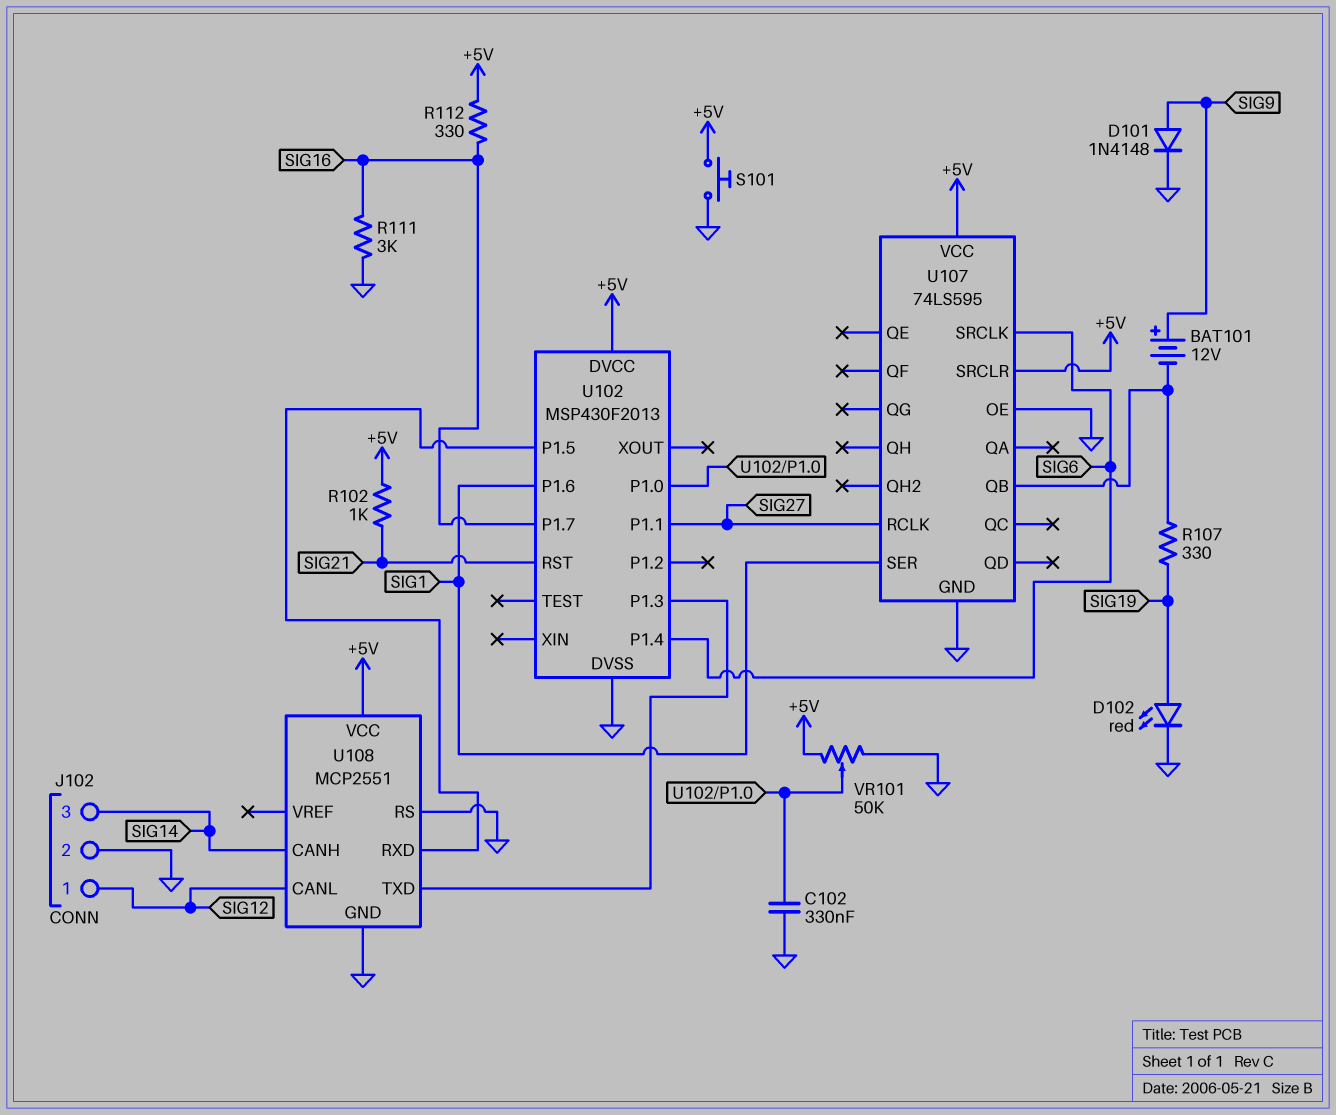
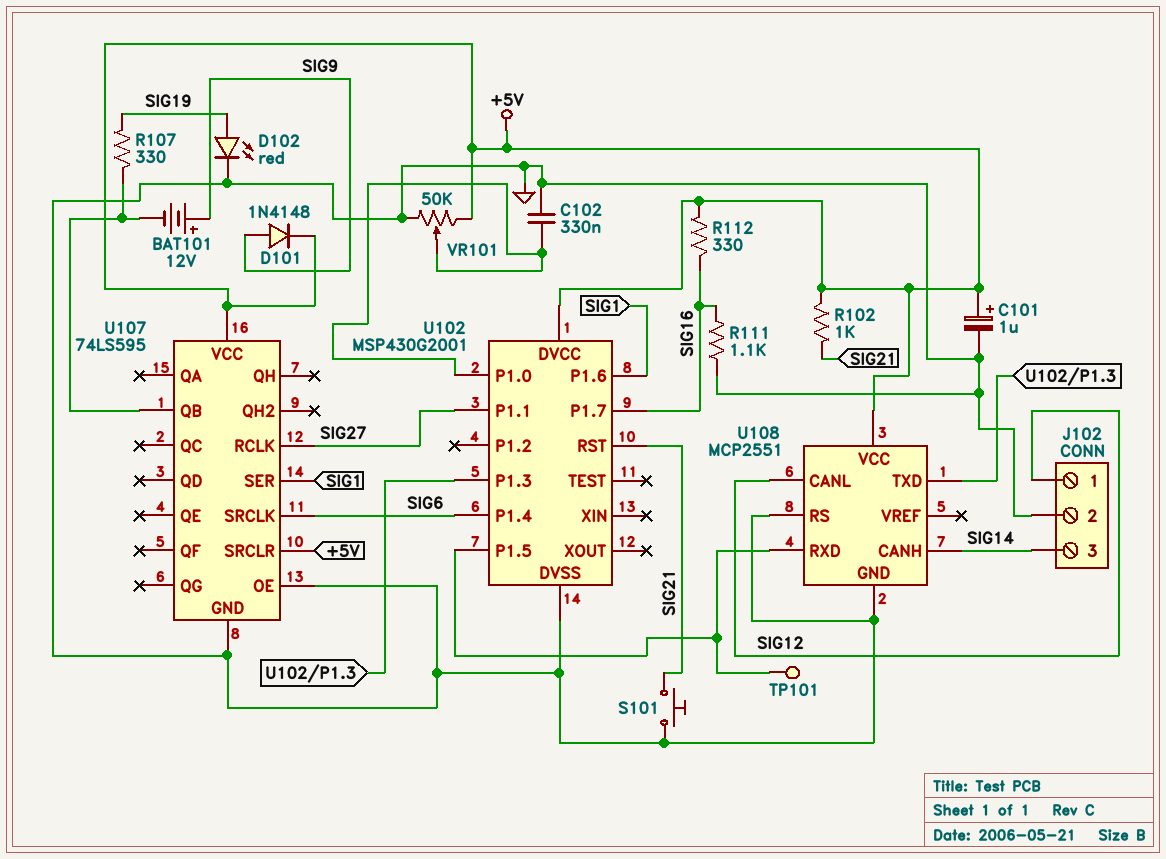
C101: none -> 1uF (plus +5V, minus GND)
D101: diode 1N4148 (A SIG9, K GND) -> diode 1N4148 (A SIG9, K +5V)
R111: 3k (GND, SIG16) -> 1.1k (GND, SIG16)
S101: button (+5V, GND) -> button (GND, SIG21)
TP101: none -> test point (U102/P1.5)
U102: MSP430F2013 -> MSP430G2001

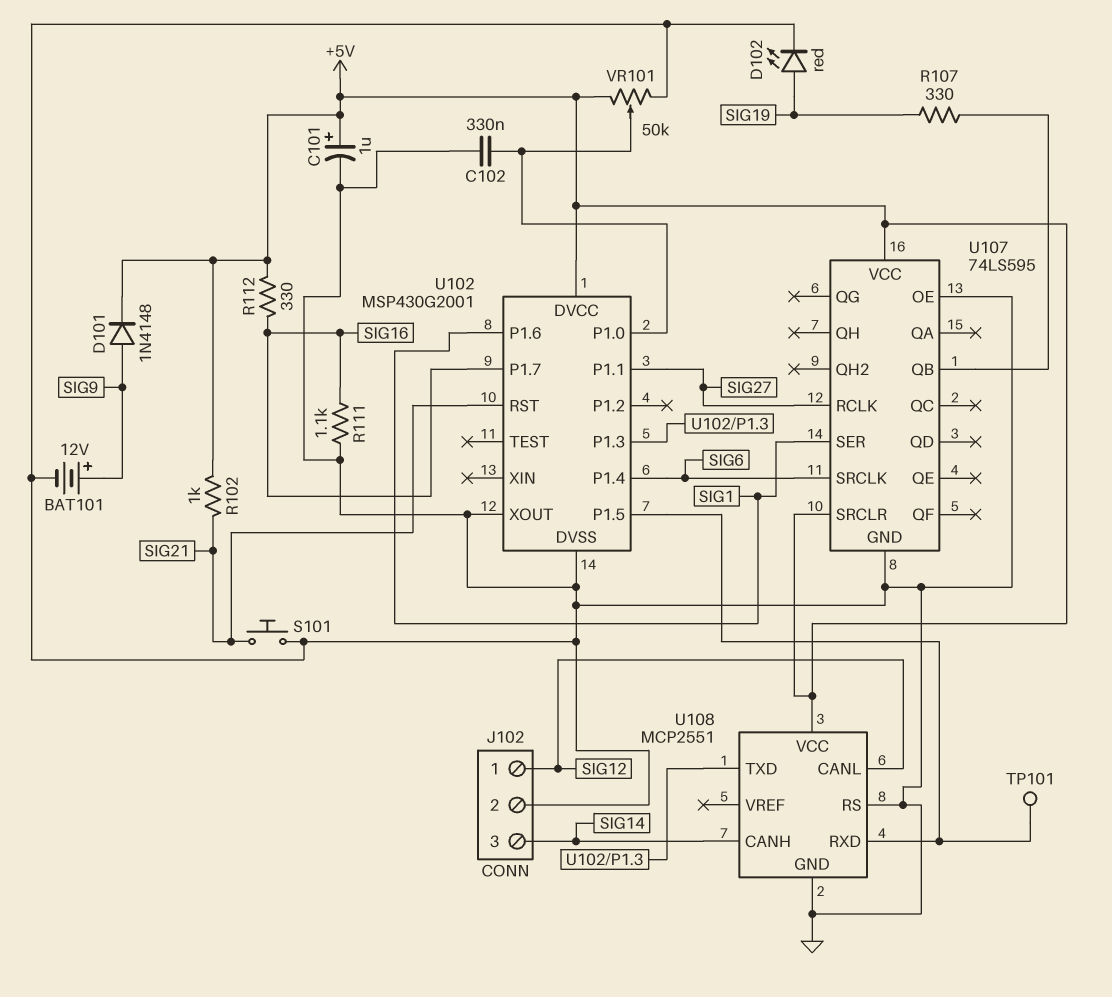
BAT101: 12V (plus SIG9, minus U107/QB) -> 12V (plus SIG9, minus GND)
U102 pin XOUT: none -> GND

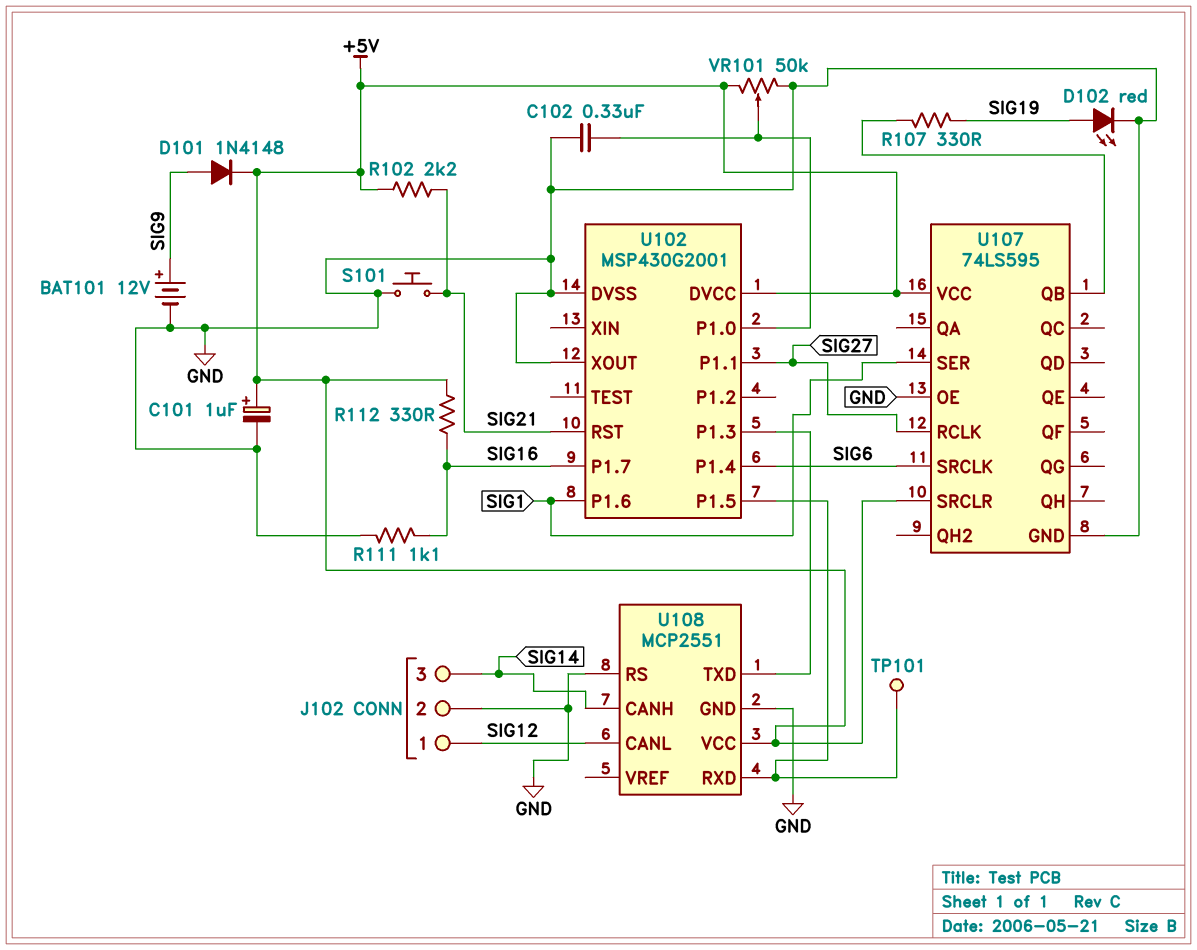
R102: 1k (+5V, SIG21) -> 2.2k (+5V, SIG21)

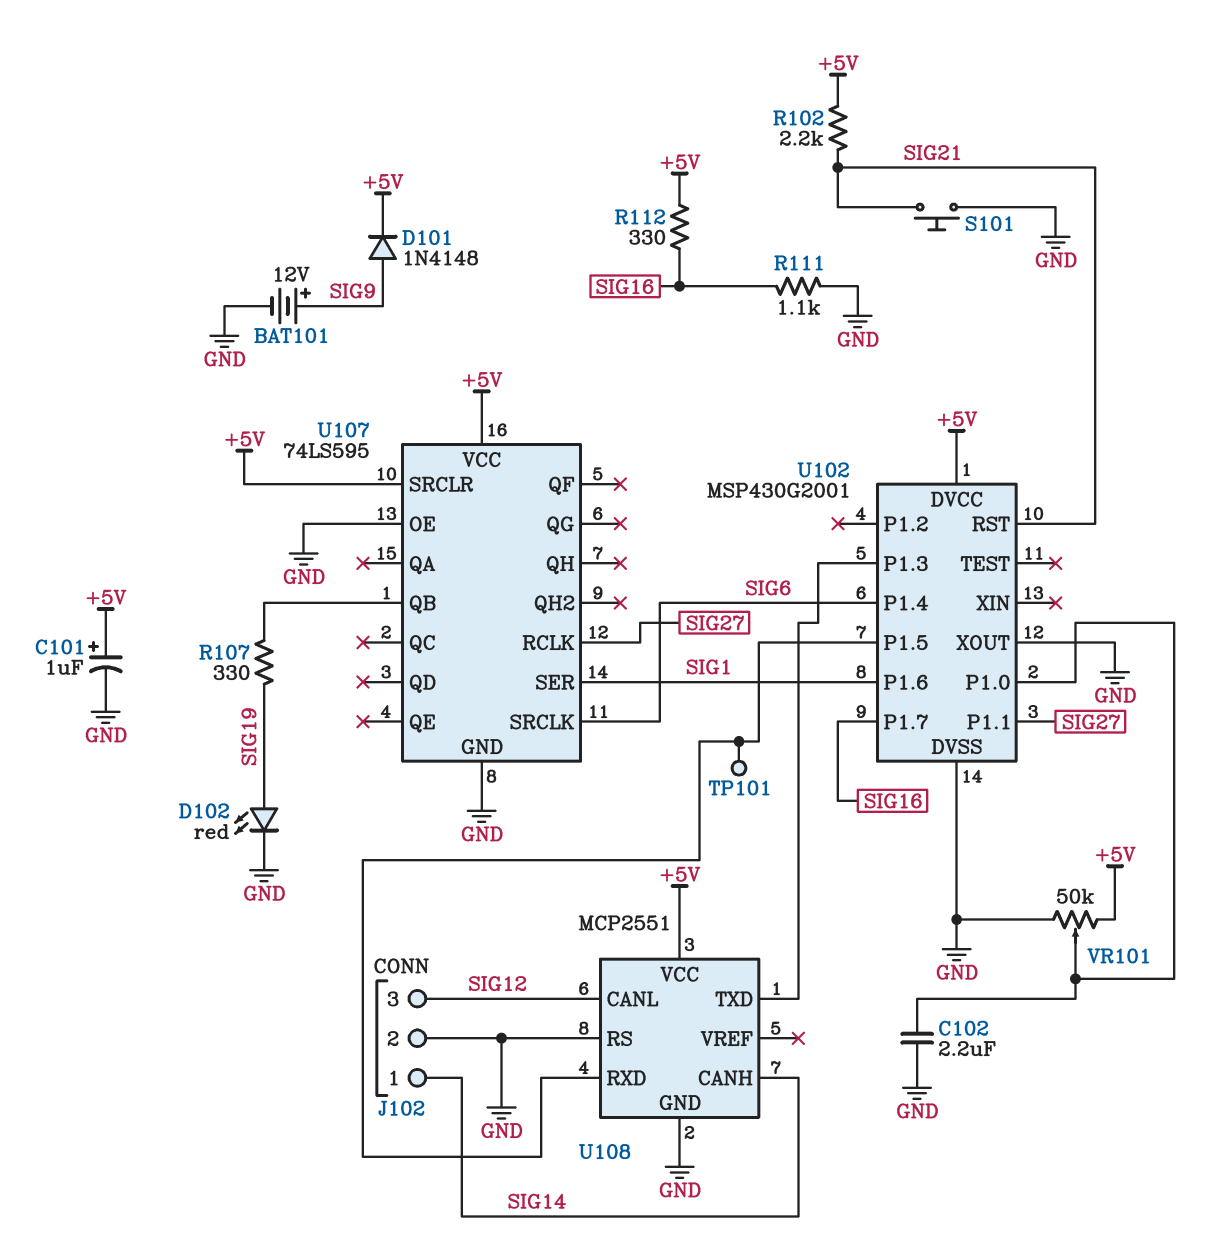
C102: 330nF (GND, U102/P1.0) -> 2.2uF (GND, U102/P1.0)
J102 pin 1: SIG12 -> SIG14
J102 pin 3: SIG14 -> SIG12

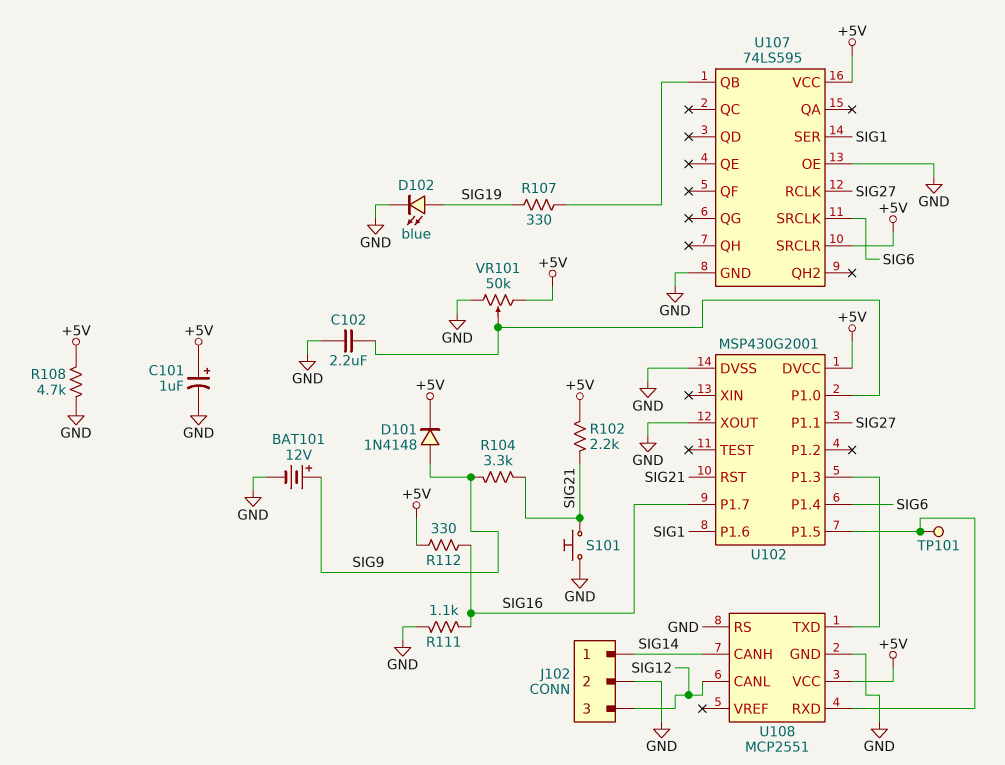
D102: LED red (A SIG19, K GND) -> LED blue (A SIG19, K GND)
R104: none -> 3.3k (SIG9, SIG21)
R108: none -> 4.7k (+5V, GND)

